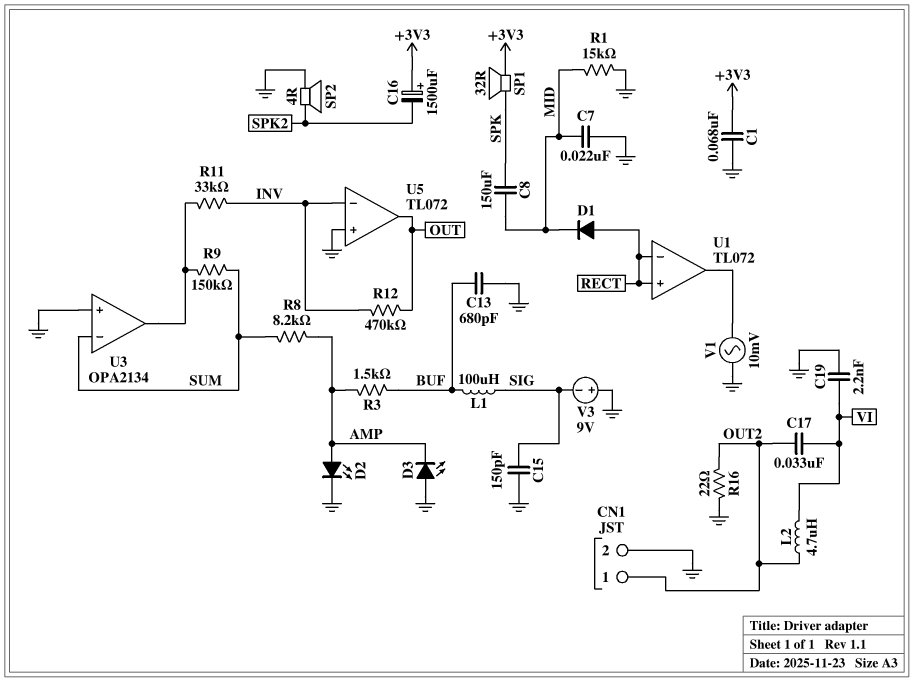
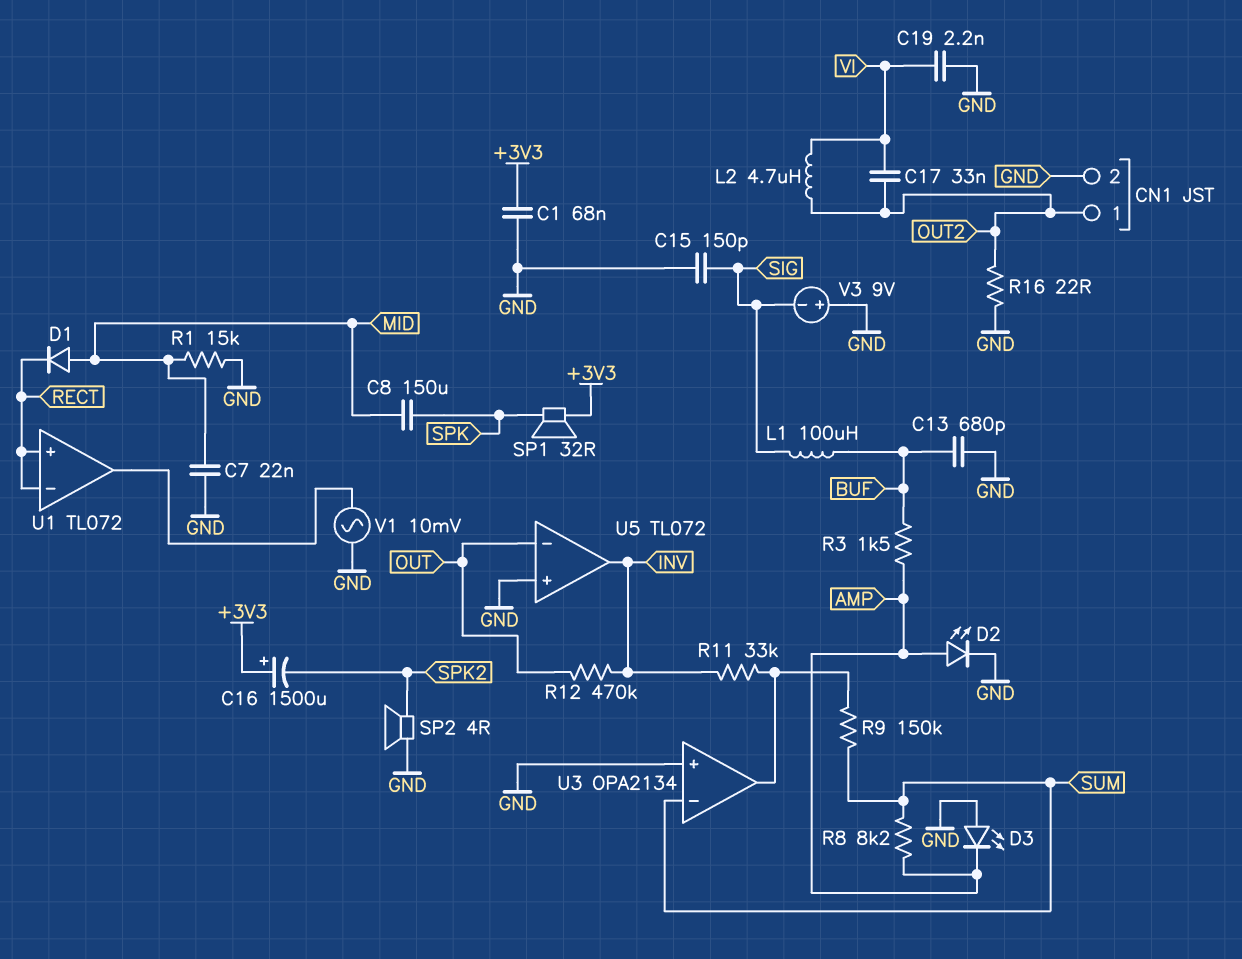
D1: diode (A RECT, K MID) -> diode (A MID, K RECT)
U5 pin in-: INV -> OUT
U5 pin out: OUT -> INV

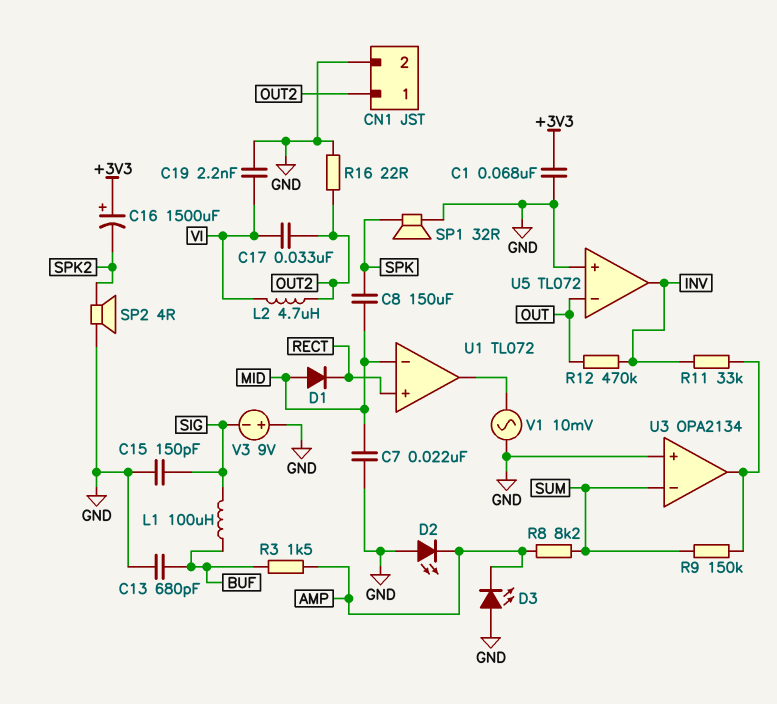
D2: LED (A AMP, K GND) -> LED (A GND, K AMP)
R1: 15k (GND, MID) -> none
SP1: speaker 32R (+3V3, SPK) -> speaker 32R (GND, SPK)
U1 pin in-: RECT -> MID

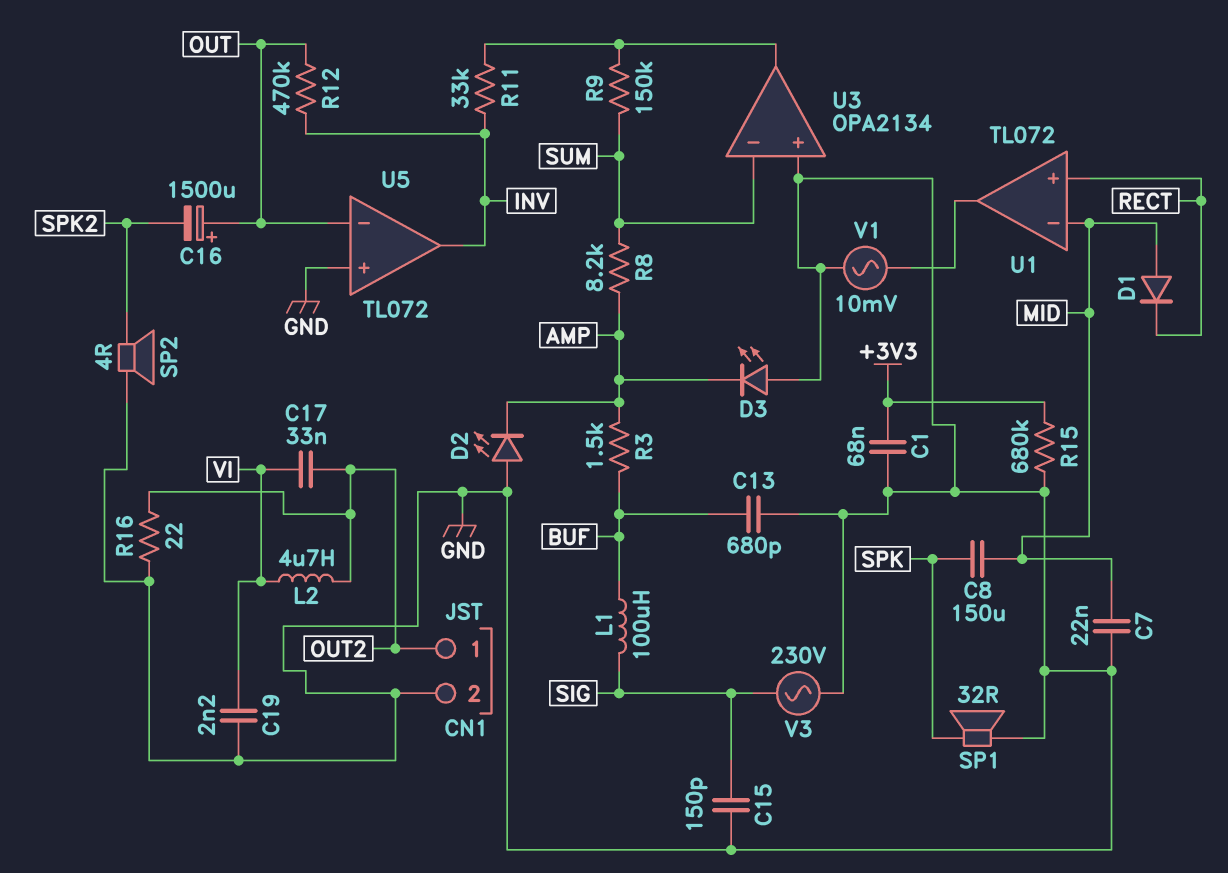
C16: 1500uF (plus +3V3, minus SPK2) -> 1500uF (plus OUT, minus SPK2)
R15: none -> 680k (+3V3, GND)
V3: 9V (plus GND, minus SIG) -> AC 230V (GND, SIG)

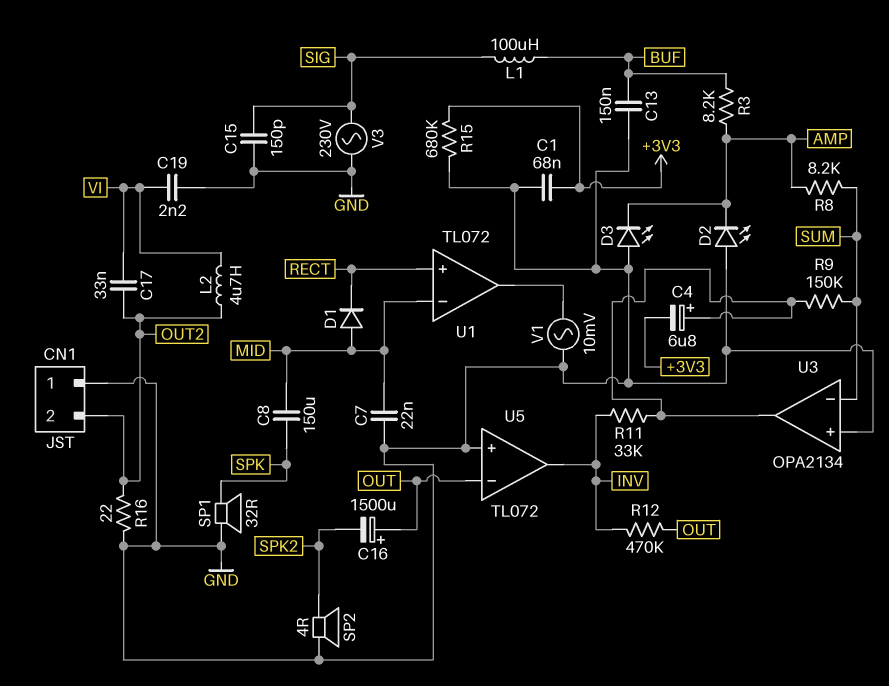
C4: none -> 6.8uF (plus U3/out, minus +3V3)
C13: 680pF (BUF, GND) -> 150nF (BUF, GND)
CN1 pin 1: OUT2 -> GND
CN1 pin 2: GND -> OUT2
R3: 1.5k (AMP, BUF) -> 8.2k (AMP, BUF)

